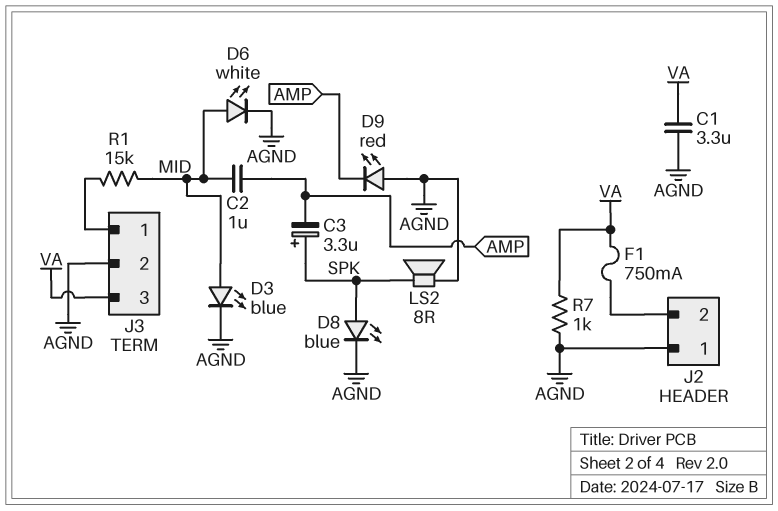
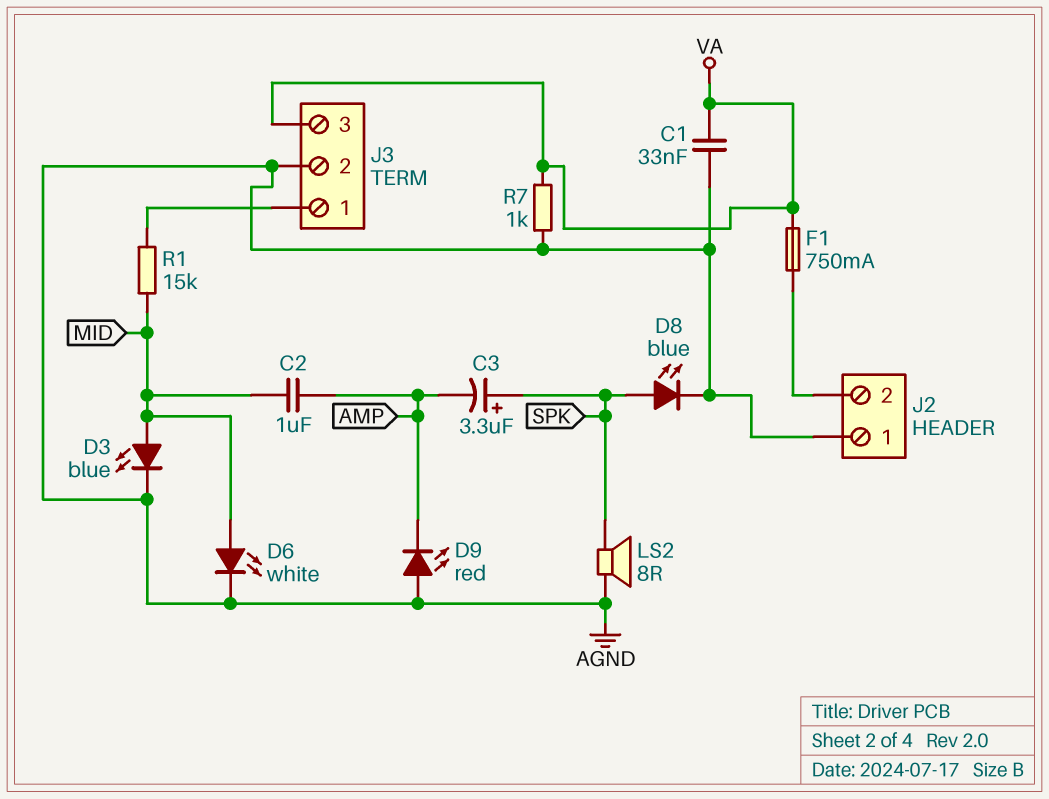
C1: 3.3uF (AGND, VA) -> 33nF (AGND, VA)

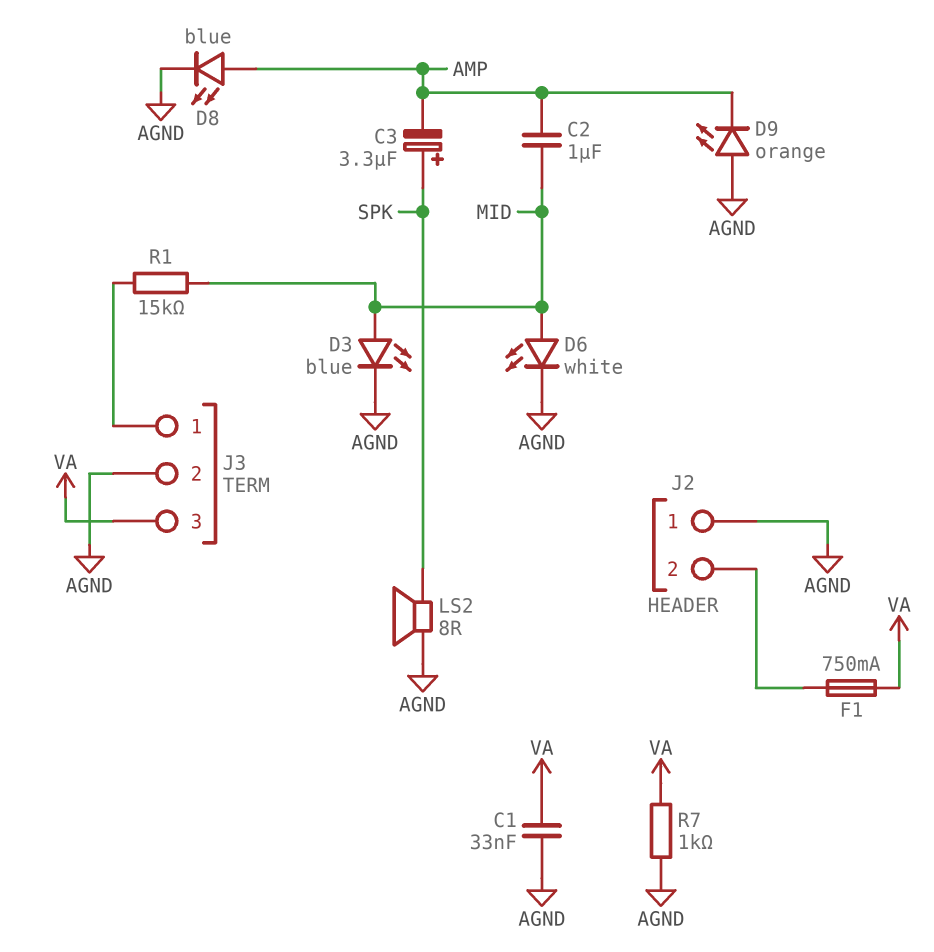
D8: LED blue (A SPK, K AGND) -> LED blue (A AMP, K AGND)
D9: LED red (A AGND, K AMP) -> LED orange (A AGND, K AMP)

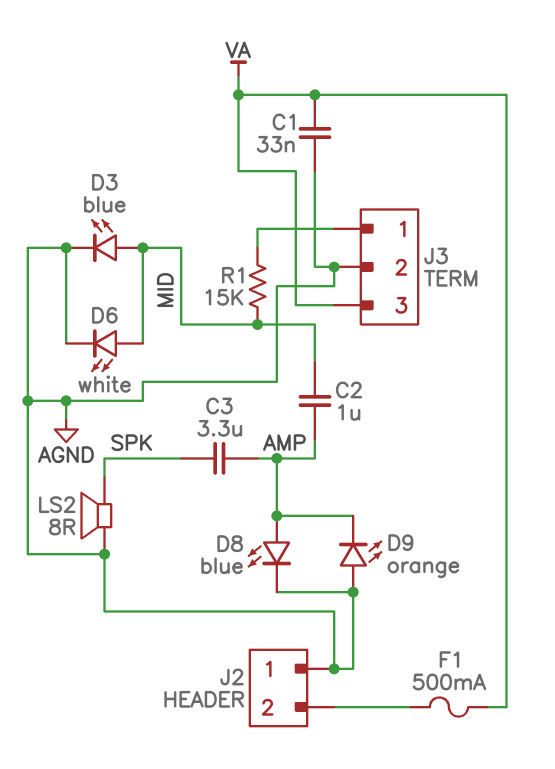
C3: 3.3uF (plus SPK, minus AMP) -> 3.3uF (AMP, SPK)
F1: 750mA (J2/2, VA) -> 500mA (J2/2, VA)
R7: 1k (AGND, VA) -> none

